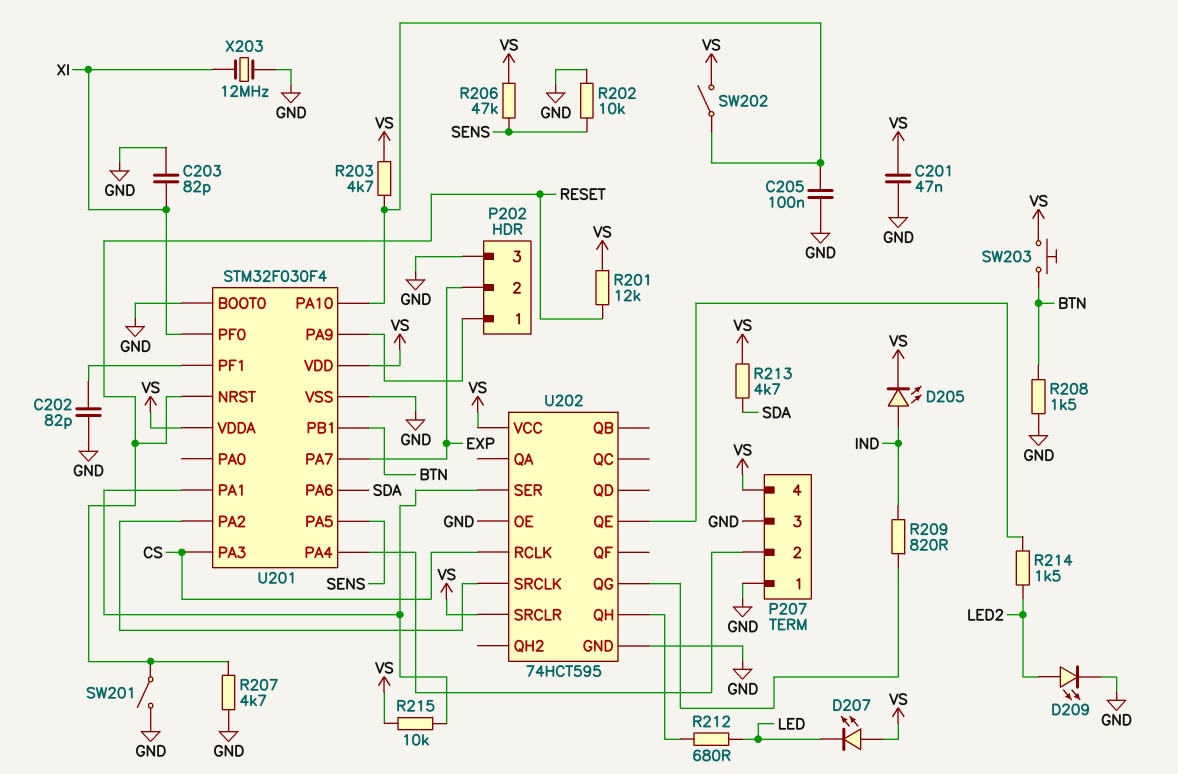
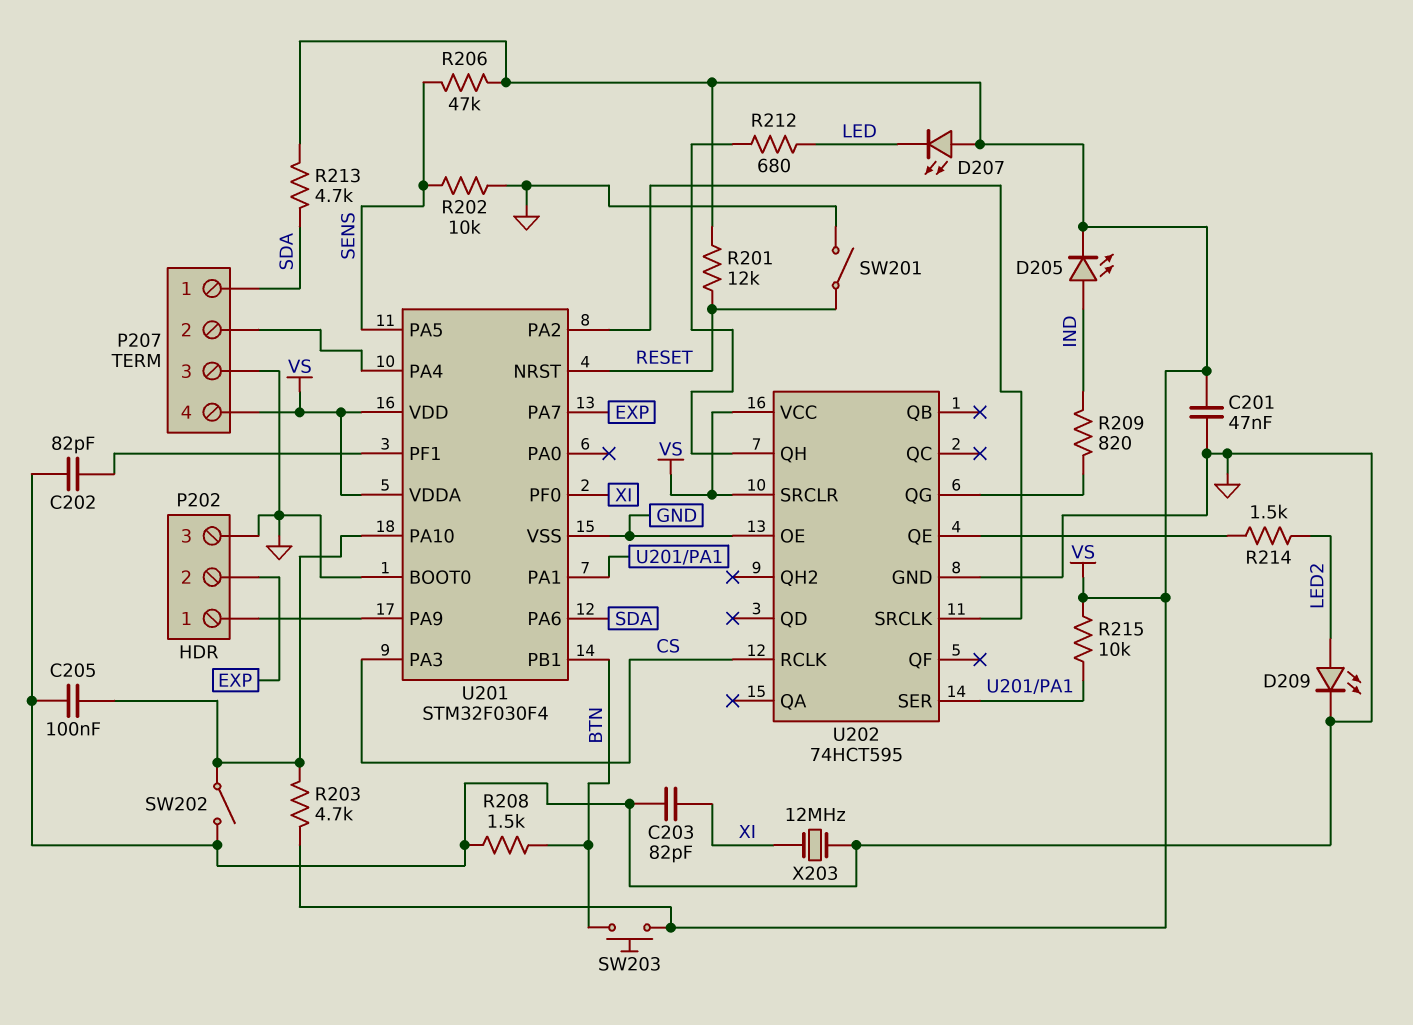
P207 pin 1: GND -> SDA
R207: 4.7k (GND, RESET) -> none
SW202: switch (U201/PA10, VS) -> switch (GND, U201/PA10)

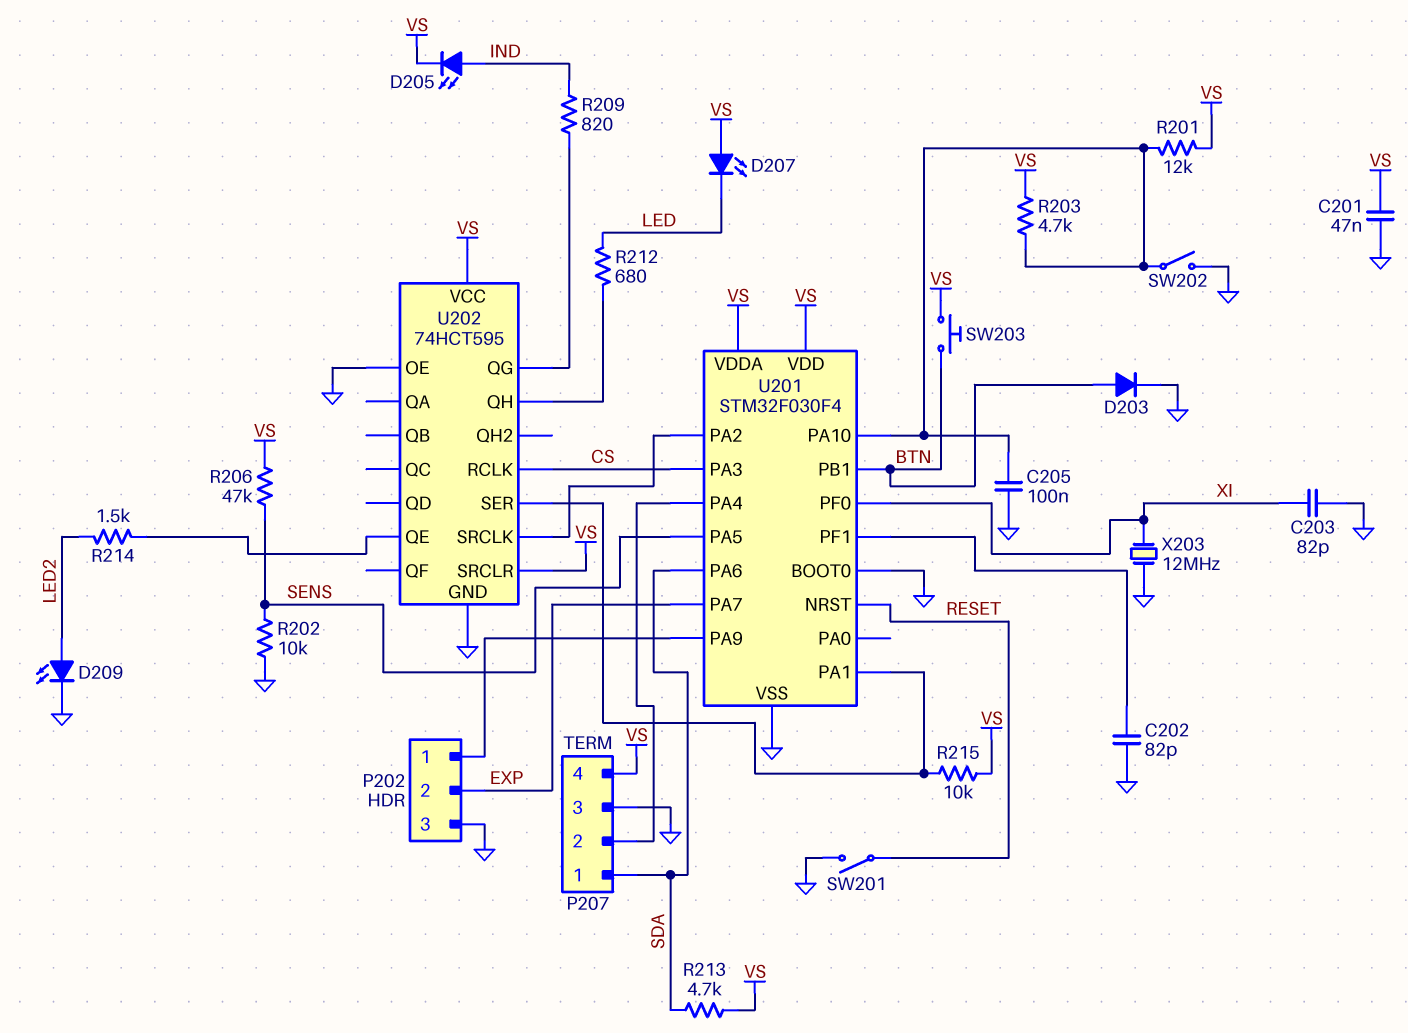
D203: none -> diode (A BTN, K GND)
R201: 12k (RESET, VS) -> 12k (U201/PA10, VS)
R208: 1.5k (BTN, GND) -> none

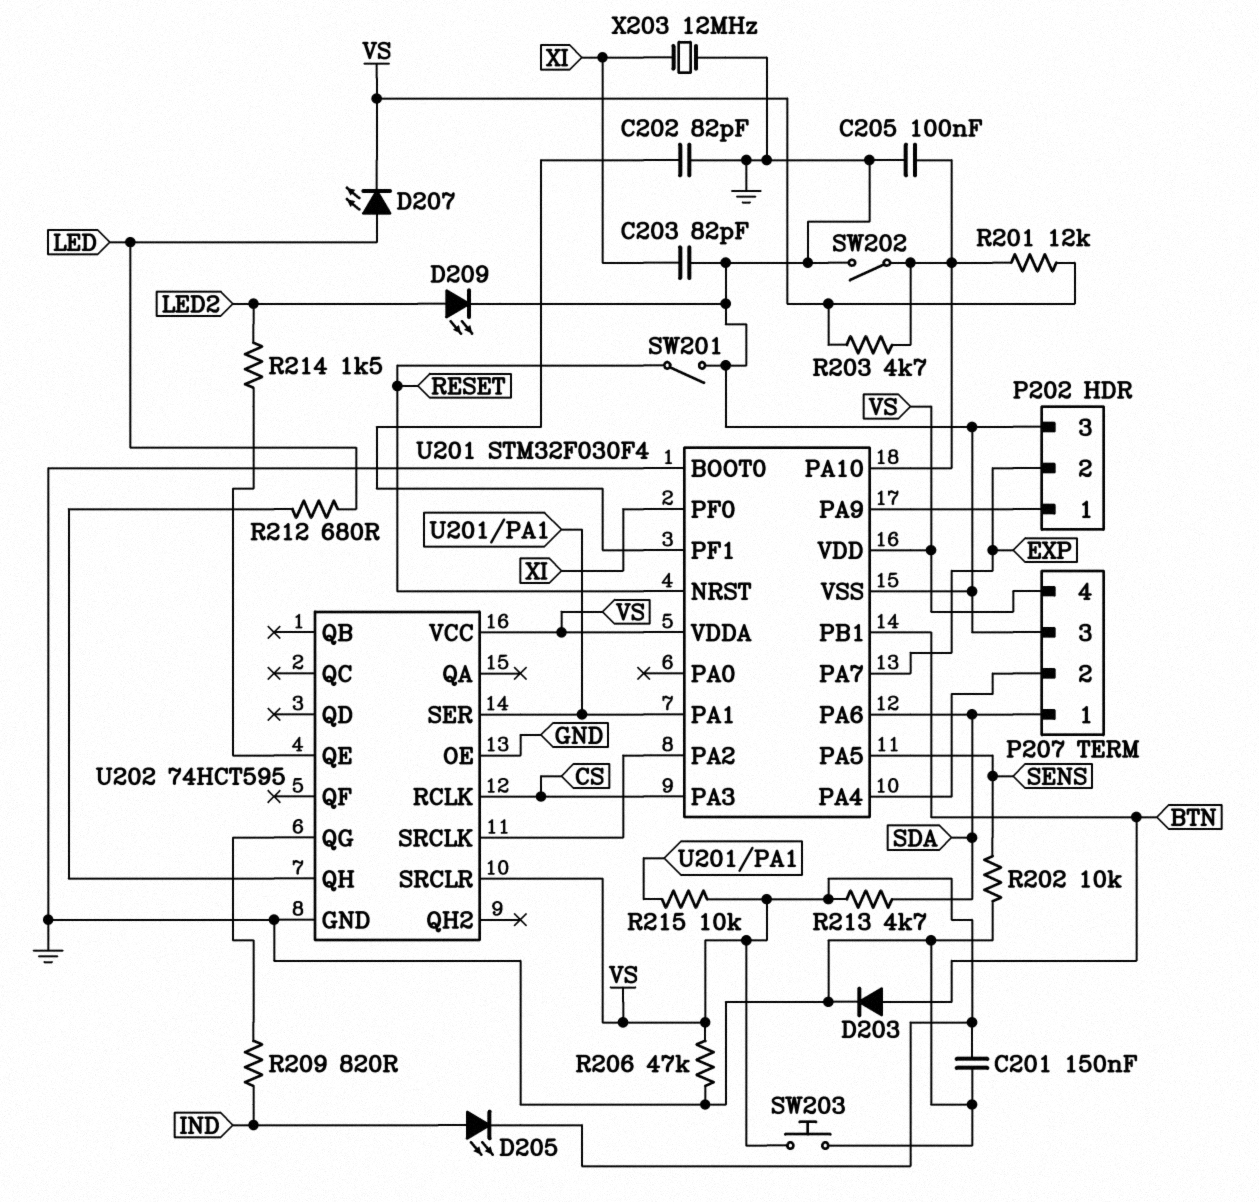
C201: 47nF (GND, VS) -> 150nF (GND, VS)
D207: LED (A VS, K LED) -> LED (A LED, K VS)
R206: 47k (SENS, VS) -> 47k (GND, VS)
SW203: button (BTN, VS) -> button (GND, VS)

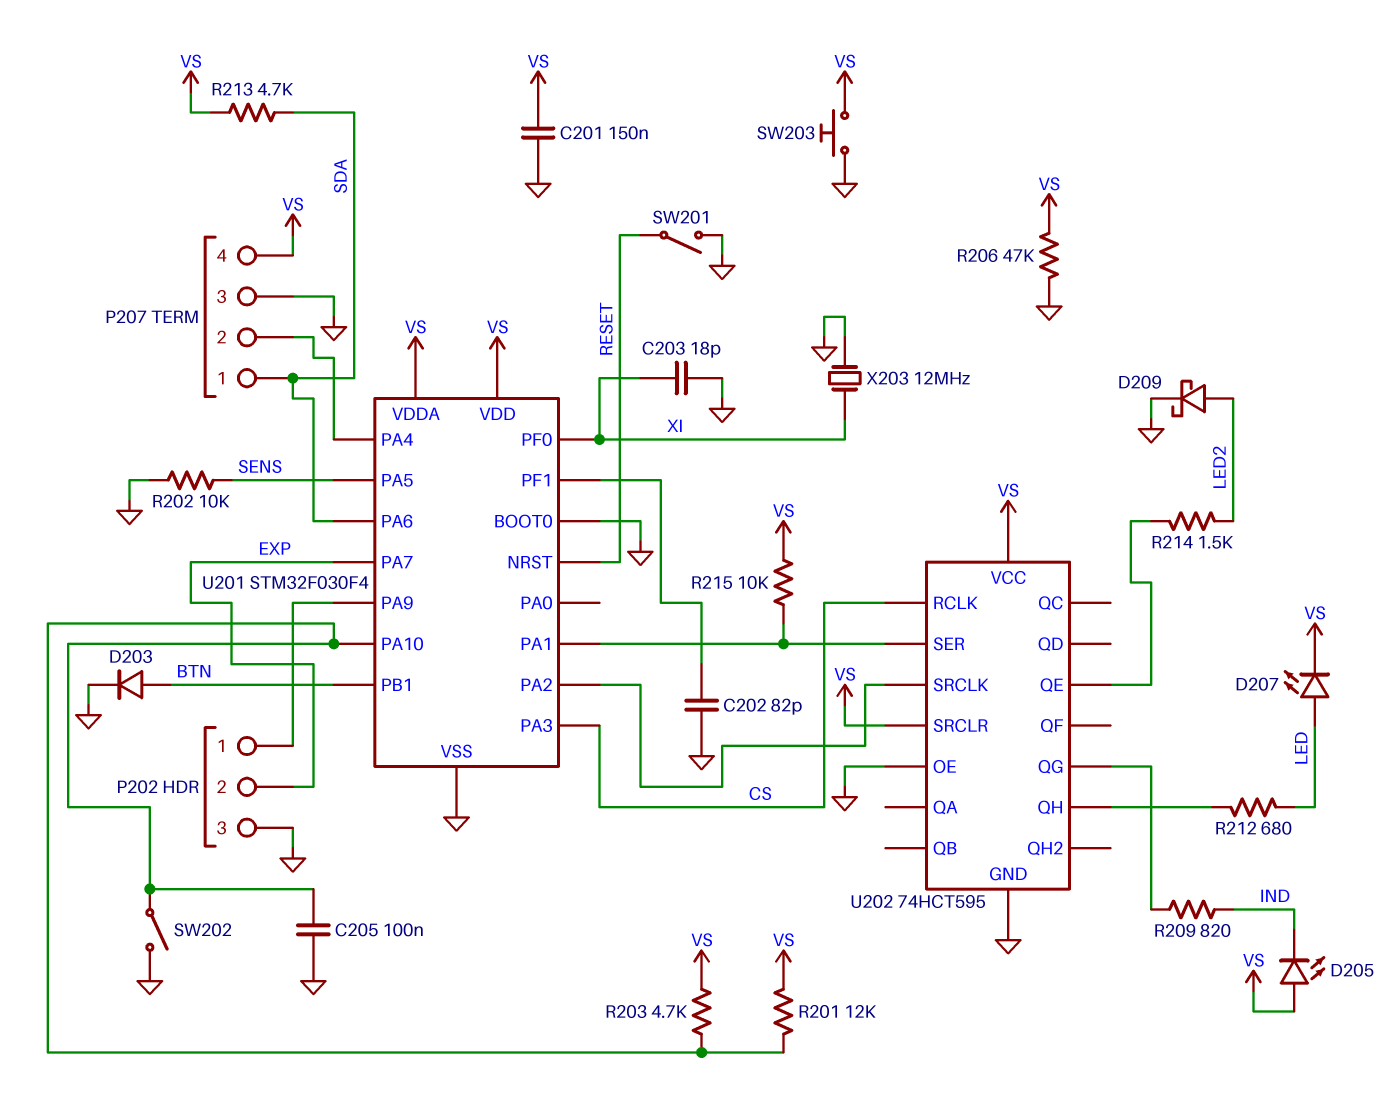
C203: 82pF (GND, XI) -> 18pF (GND, XI)
D205: LED (A IND, K VS) -> LED (A VS, K IND)
D209: LED (A LED2, K GND) -> schottky (A LED2, K GND)

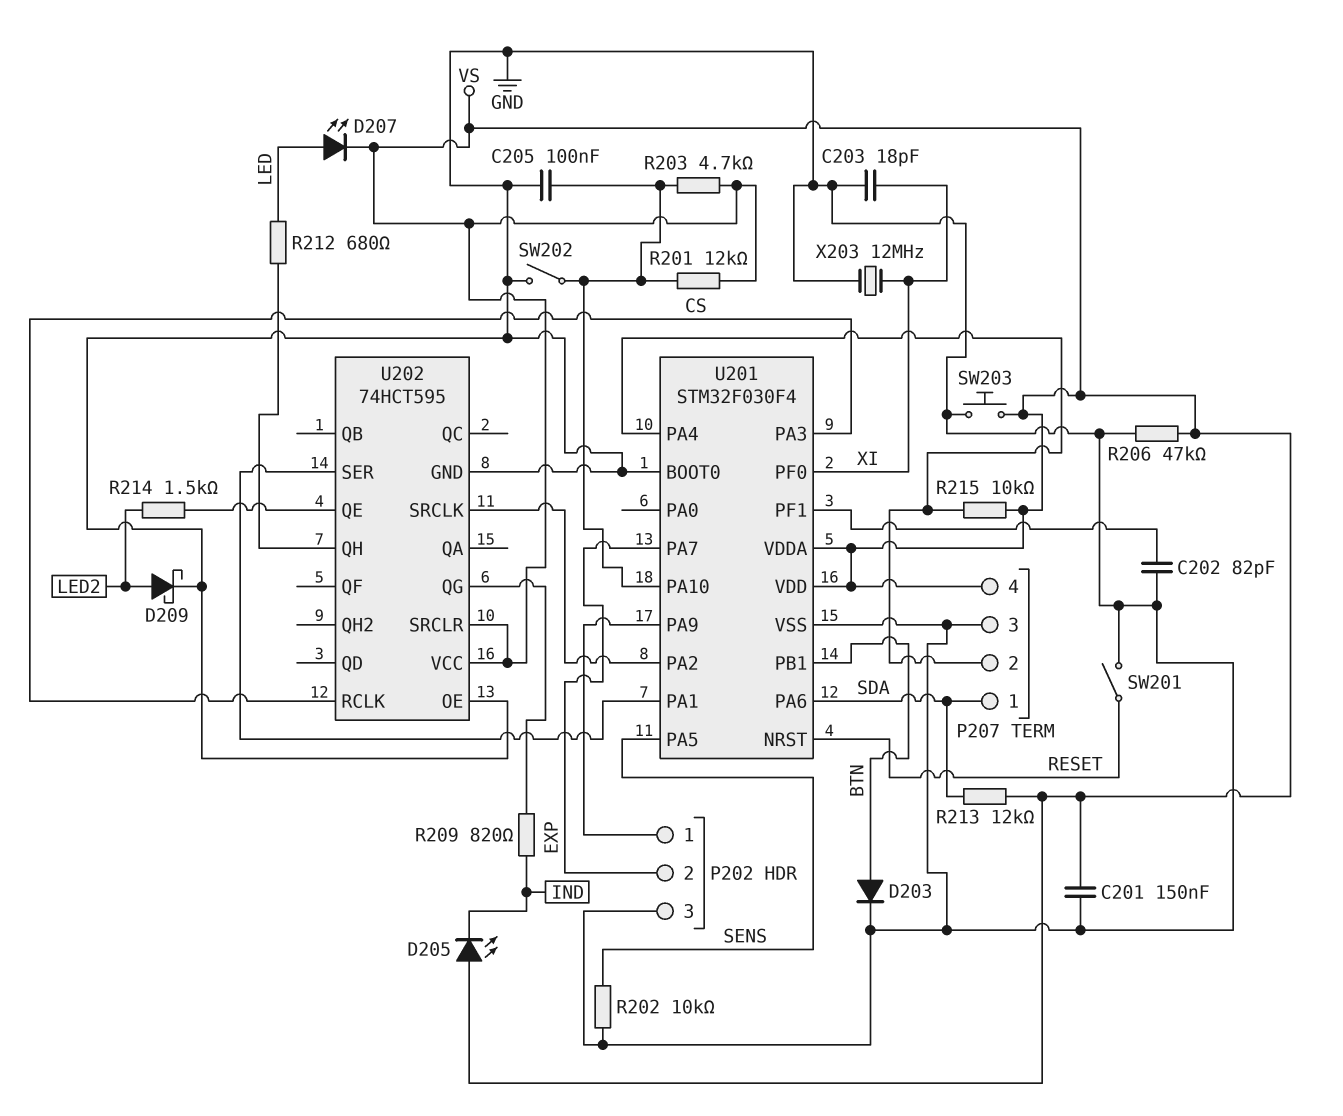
R213: 4.7k (SDA, VS) -> 12k (SDA, VS)
R215: 10k (U201/PA1, VS) -> 10k (P207/2, VS)

